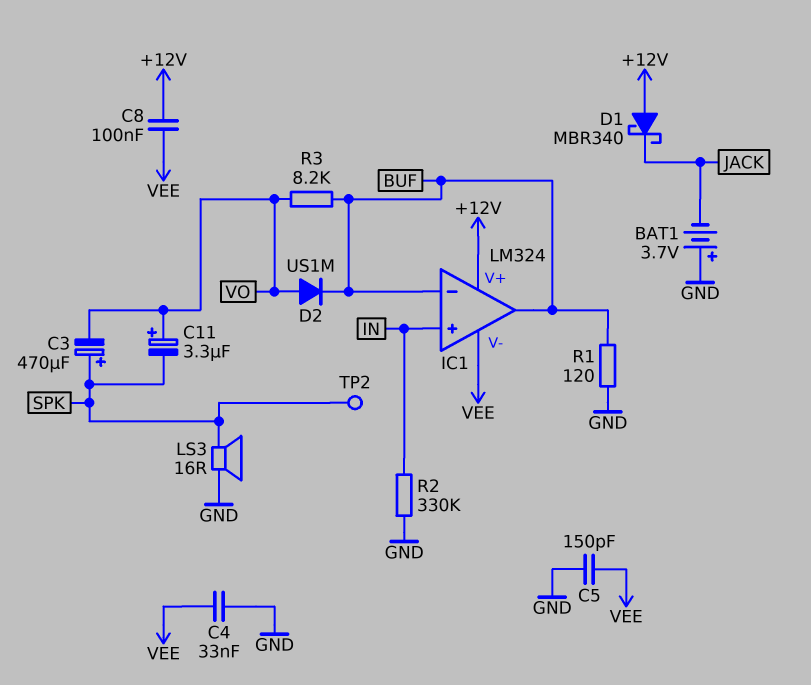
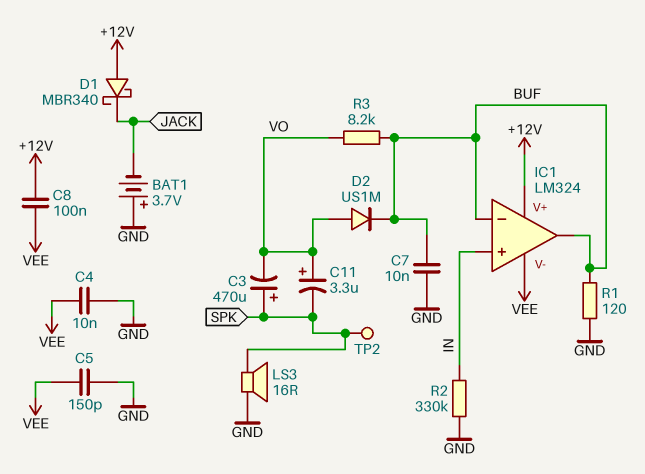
C4: 33nF (GND, VEE) -> 10nF (GND, VEE)
C7: none -> 10nF (BUF, GND)

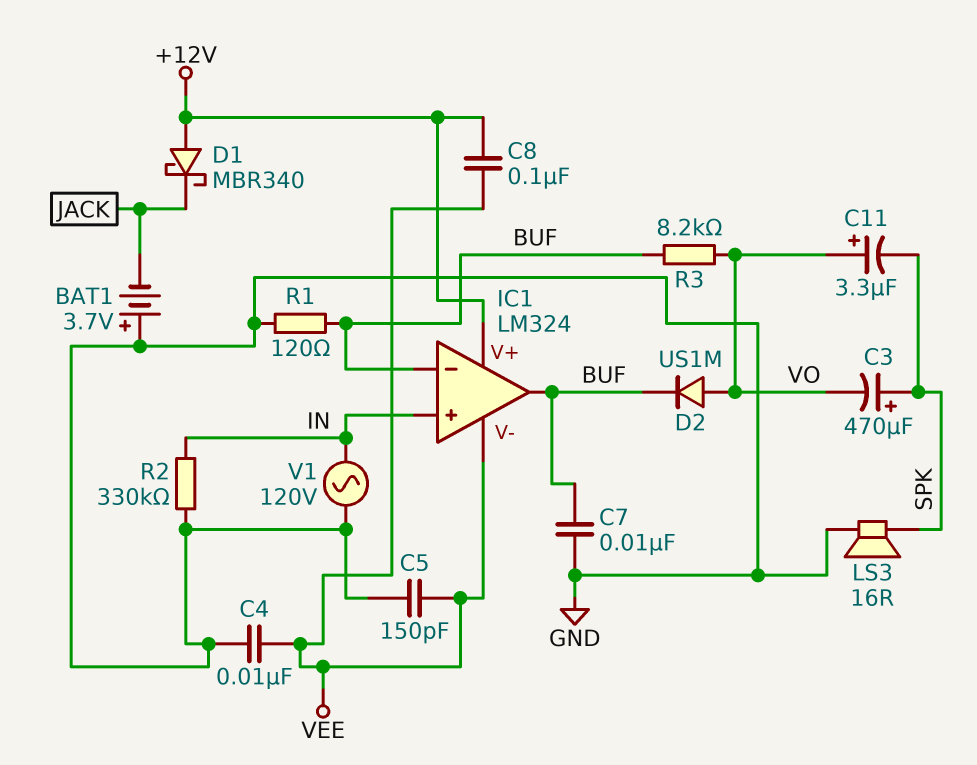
TP2: test point (SPK) -> none
V1: none -> AC 120V (GND, IN)

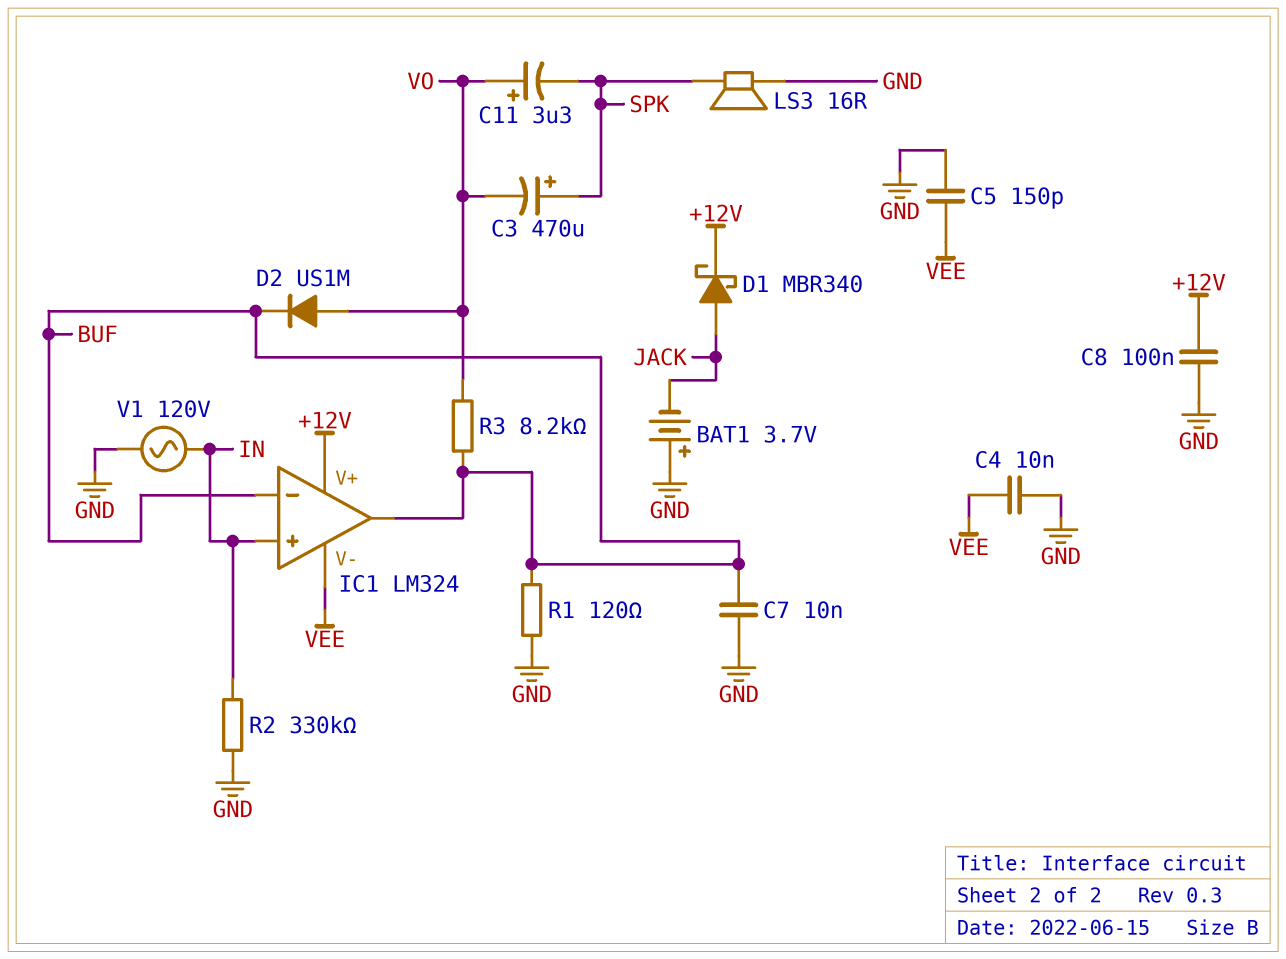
C8: 100nF (+12V, VEE) -> 100nF (+12V, GND)
D1: schottky MBR340 (A +12V, K JACK) -> schottky MBR340 (A JACK, K +12V)

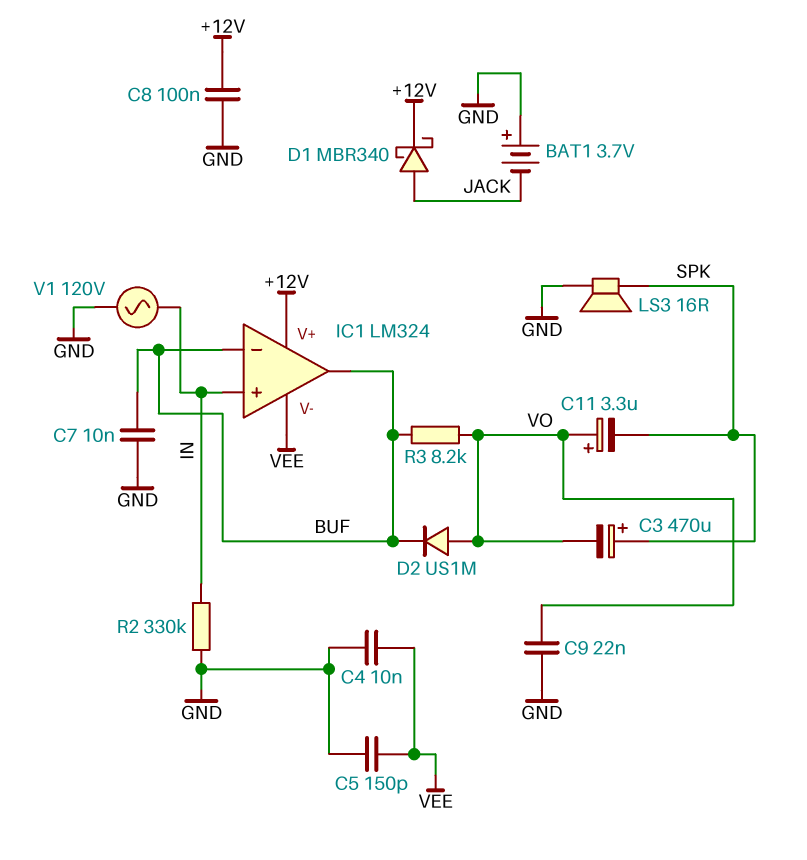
C9: none -> 22nF (GND, VO)
R1: 120 (BUF, GND) -> none

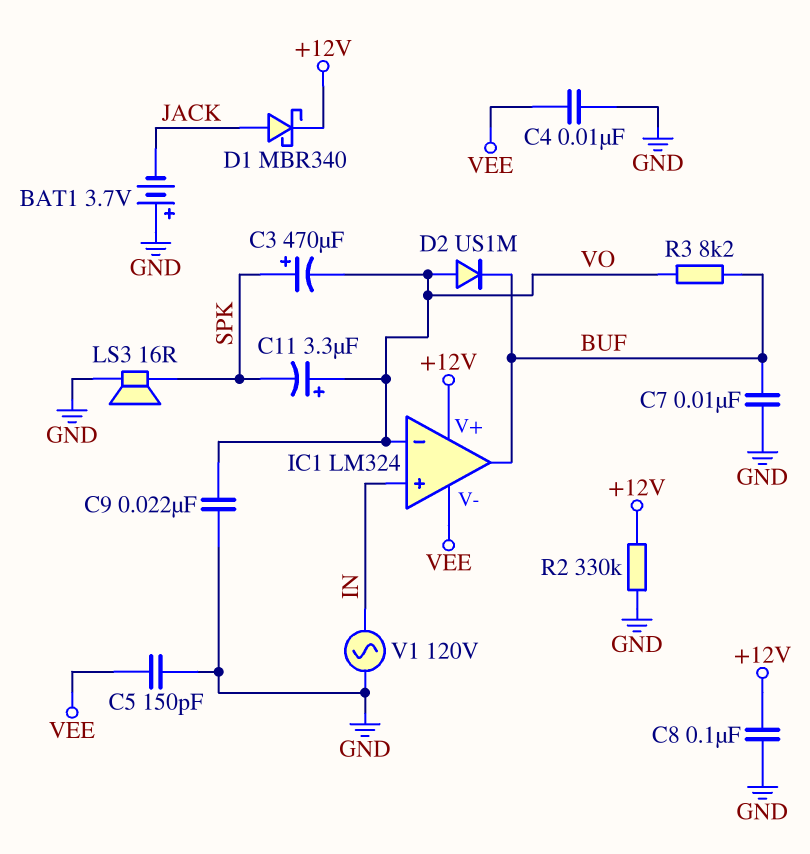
IC1 pin in-: BUF -> VO
R2: 330k (GND, IN) -> 330k (+12V, GND)

